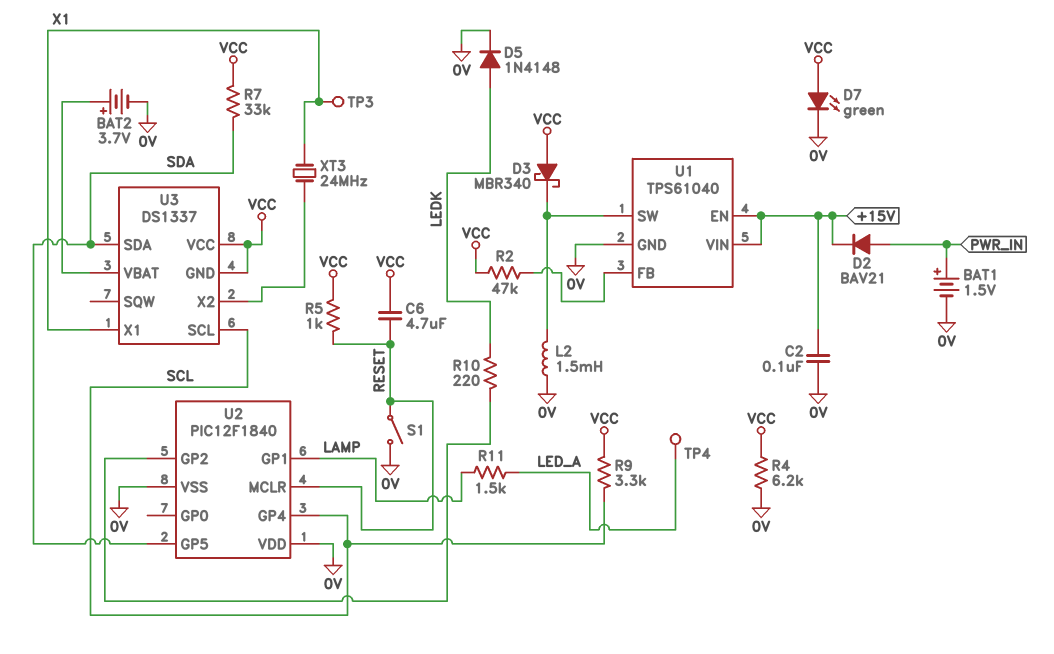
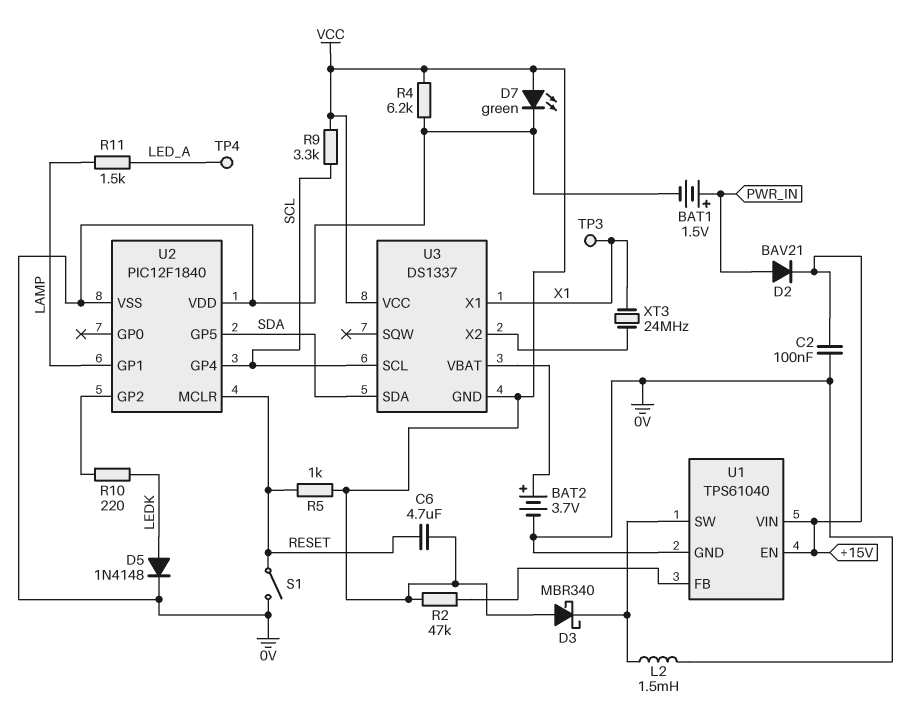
R7: 33k (SDA, VCC) -> none

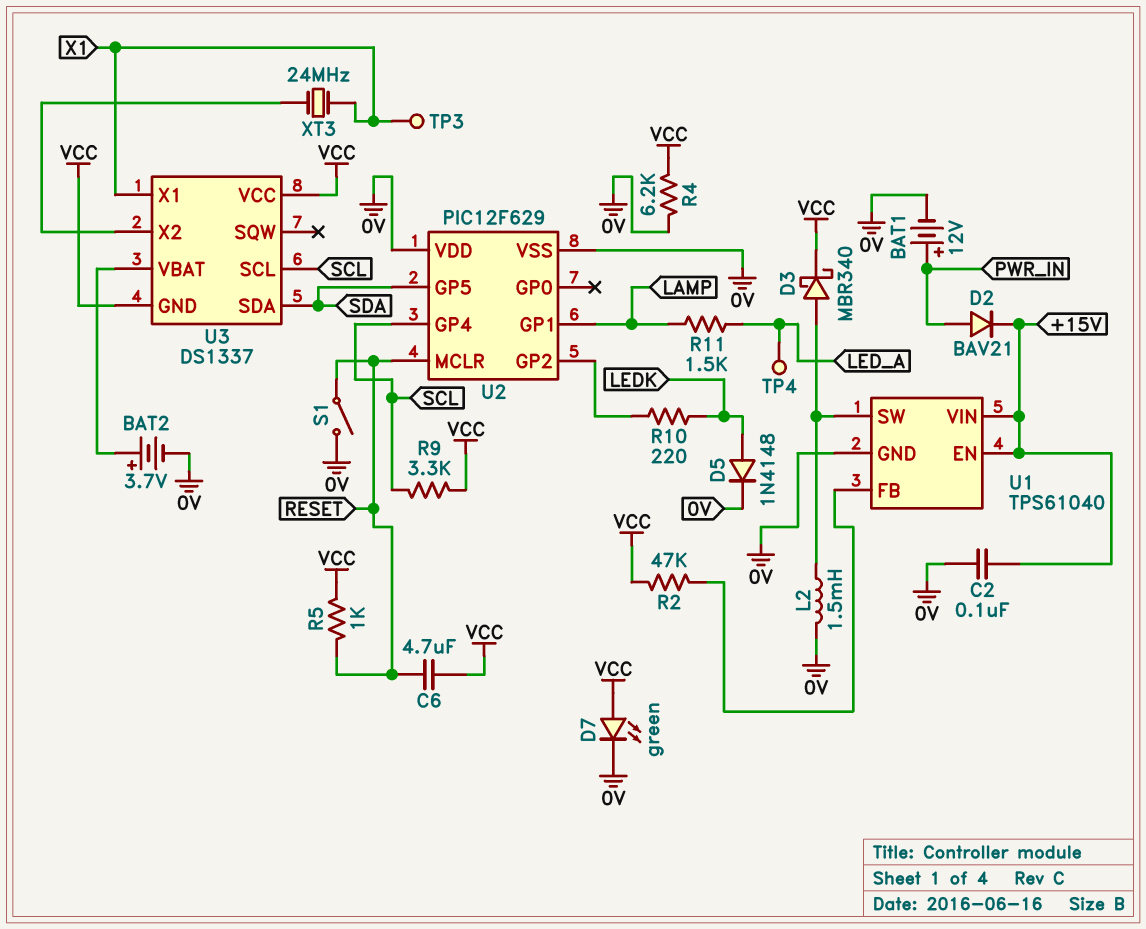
BAT1: 1.5V (plus PWR_IN, minus 0V) -> 12V (plus PWR_IN, minus 0V)
D3: schottky MBR340 (A VCC, K U1/SW) -> schottky MBR340 (A U1/SW, K VCC)
U2: PIC12F1840 -> PIC12F629

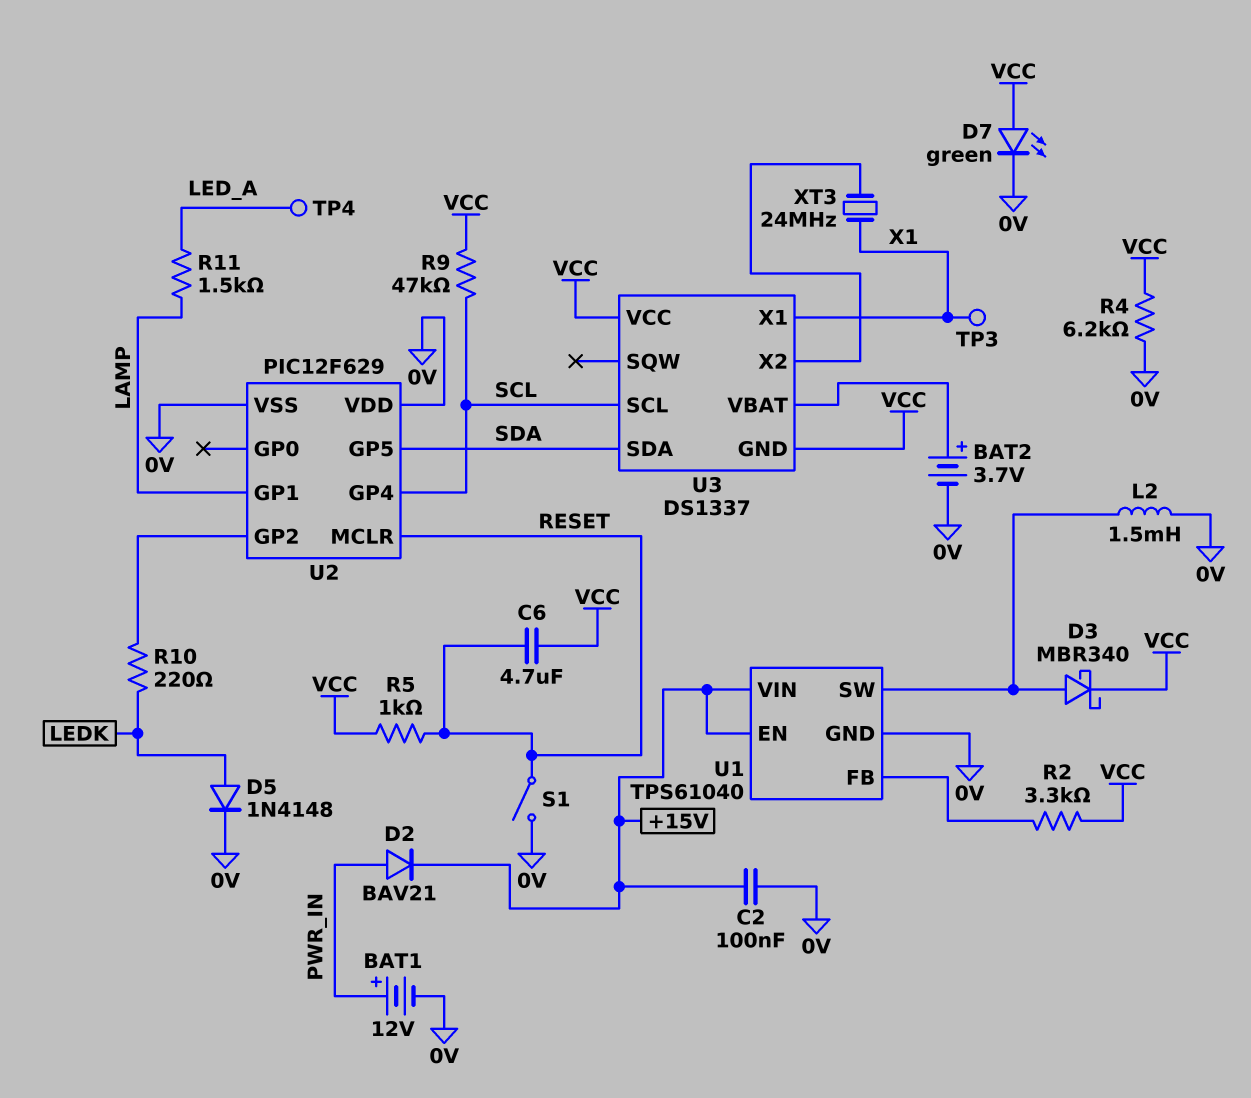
R2: 47k (U1/FB, VCC) -> 3.3k (U1/FB, VCC)
R9: 3.3k (SCL, VCC) -> 47k (SCL, VCC)

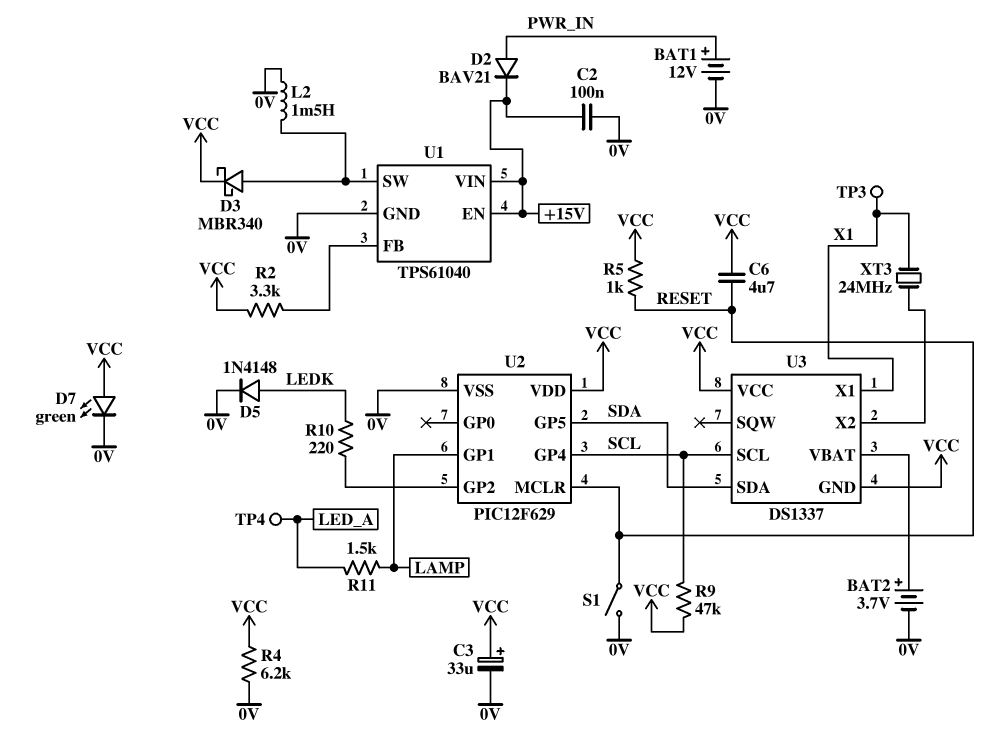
C3: none -> 33uF (plus VCC, minus 0V)
U2 pin VDD: 0V -> VCC

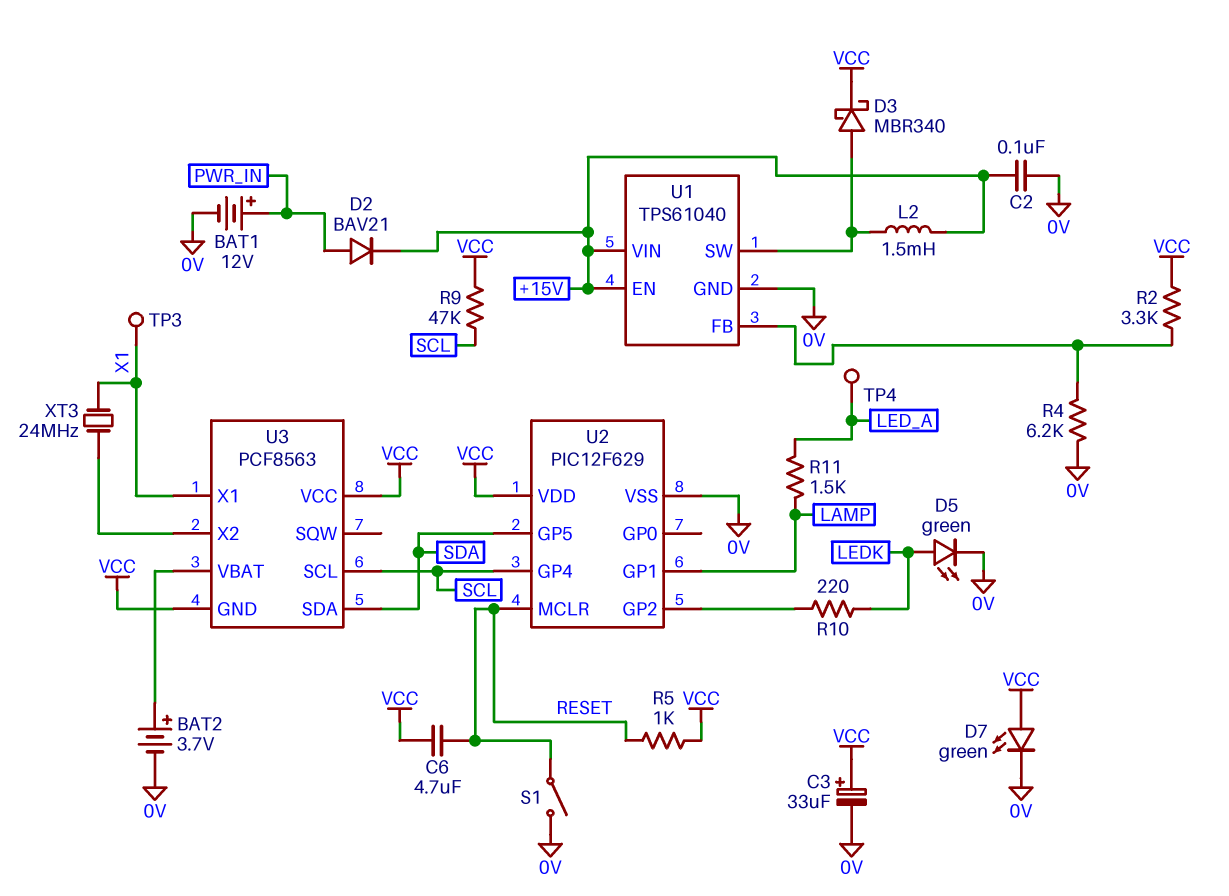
D5: diode 1N4148 (A LEDK, K 0V) -> LED green (A LEDK, K 0V)
L2: 1.5mH (0V, U1/SW) -> 1.5mH (+15V, U1/SW)
R4: 6.2k (0V, VCC) -> 6.2k (0V, U1/FB)
U3: DS1337 -> PCF8563

